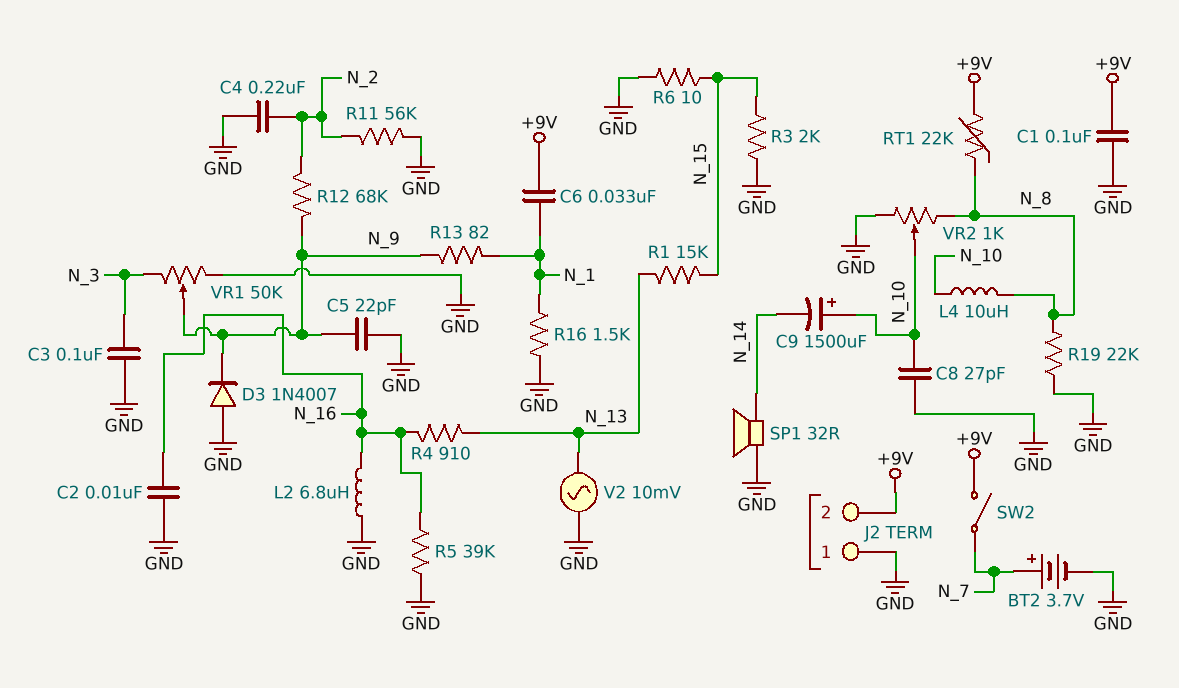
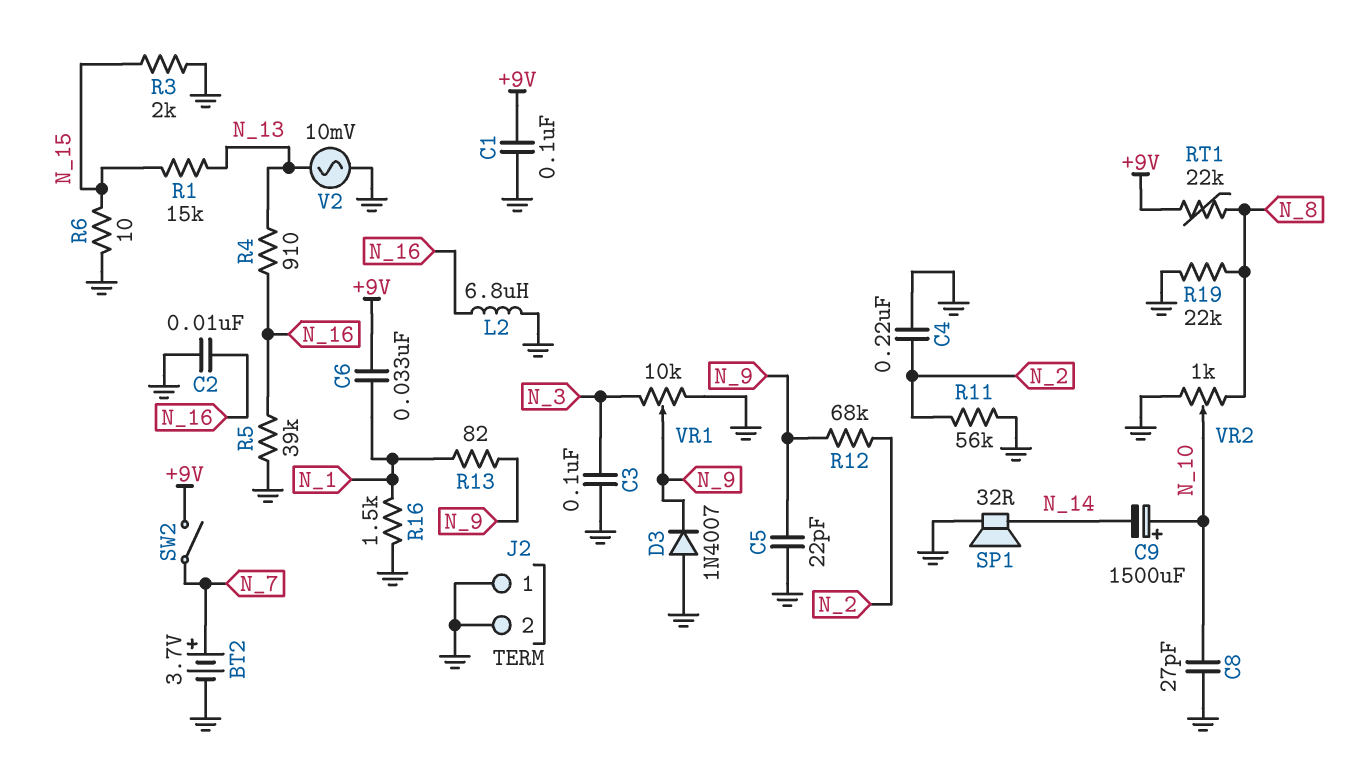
J2 pin 2: +9V -> GND
L4: 10uH (N_8, N_10) -> none
VR1: 50k (GND, N_3, wiper N_9) -> 10k (GND, N_3, wiper N_9)

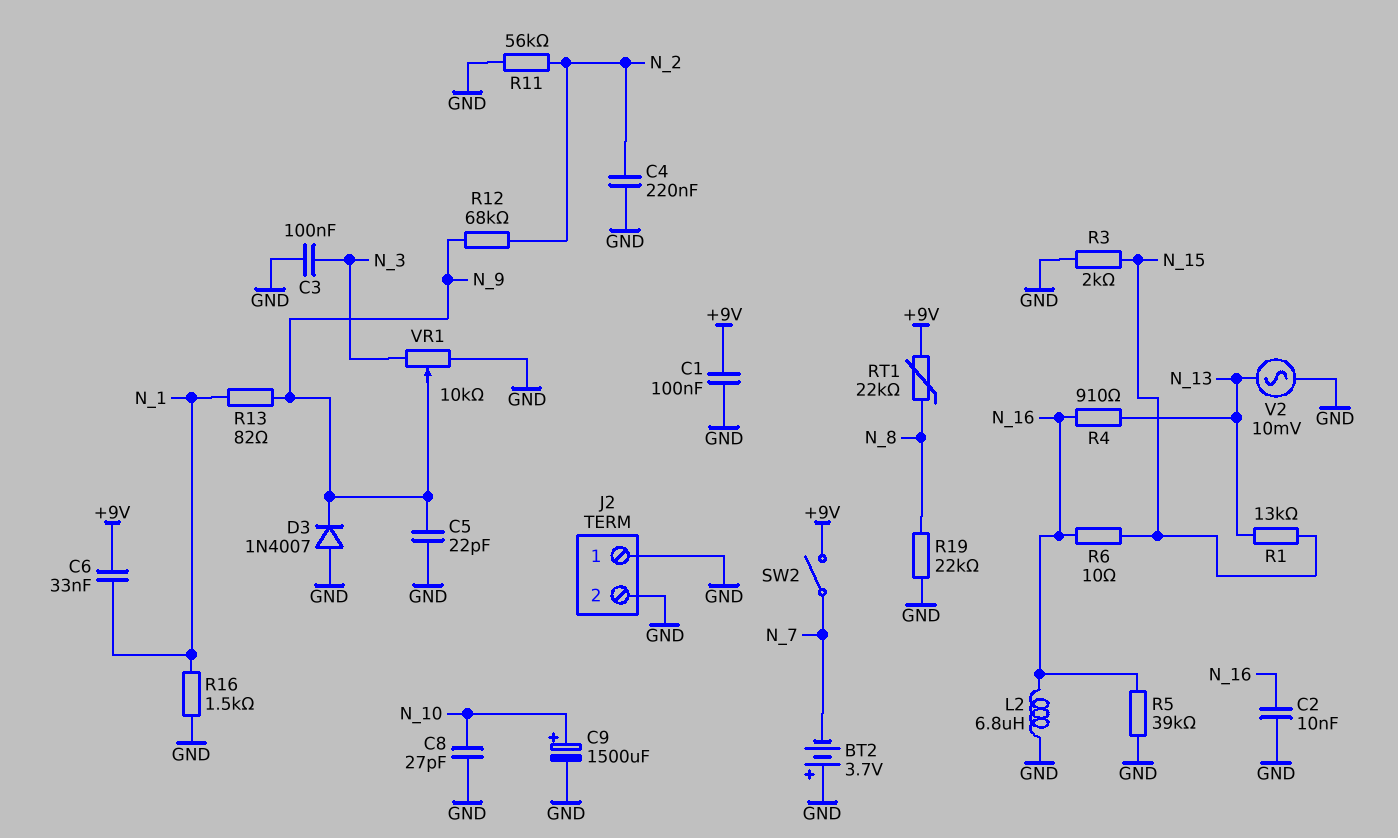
BT2: 3.7V (plus N_7, minus GND) -> 3.7V (plus GND, minus N_7)
C9: 1500uF (plus N_10, minus N_14) -> 1500uF (plus N_10, minus GND)
R1: 15k (N_13, N_15) -> 13k (N_13, N_15)
R6: 10 (GND, N_15) -> 10 (N_15, N_16)
SP1: speaker 32R (GND, N_14) -> none
VR2: 1k (GND, N_8, wiper N_10) -> none

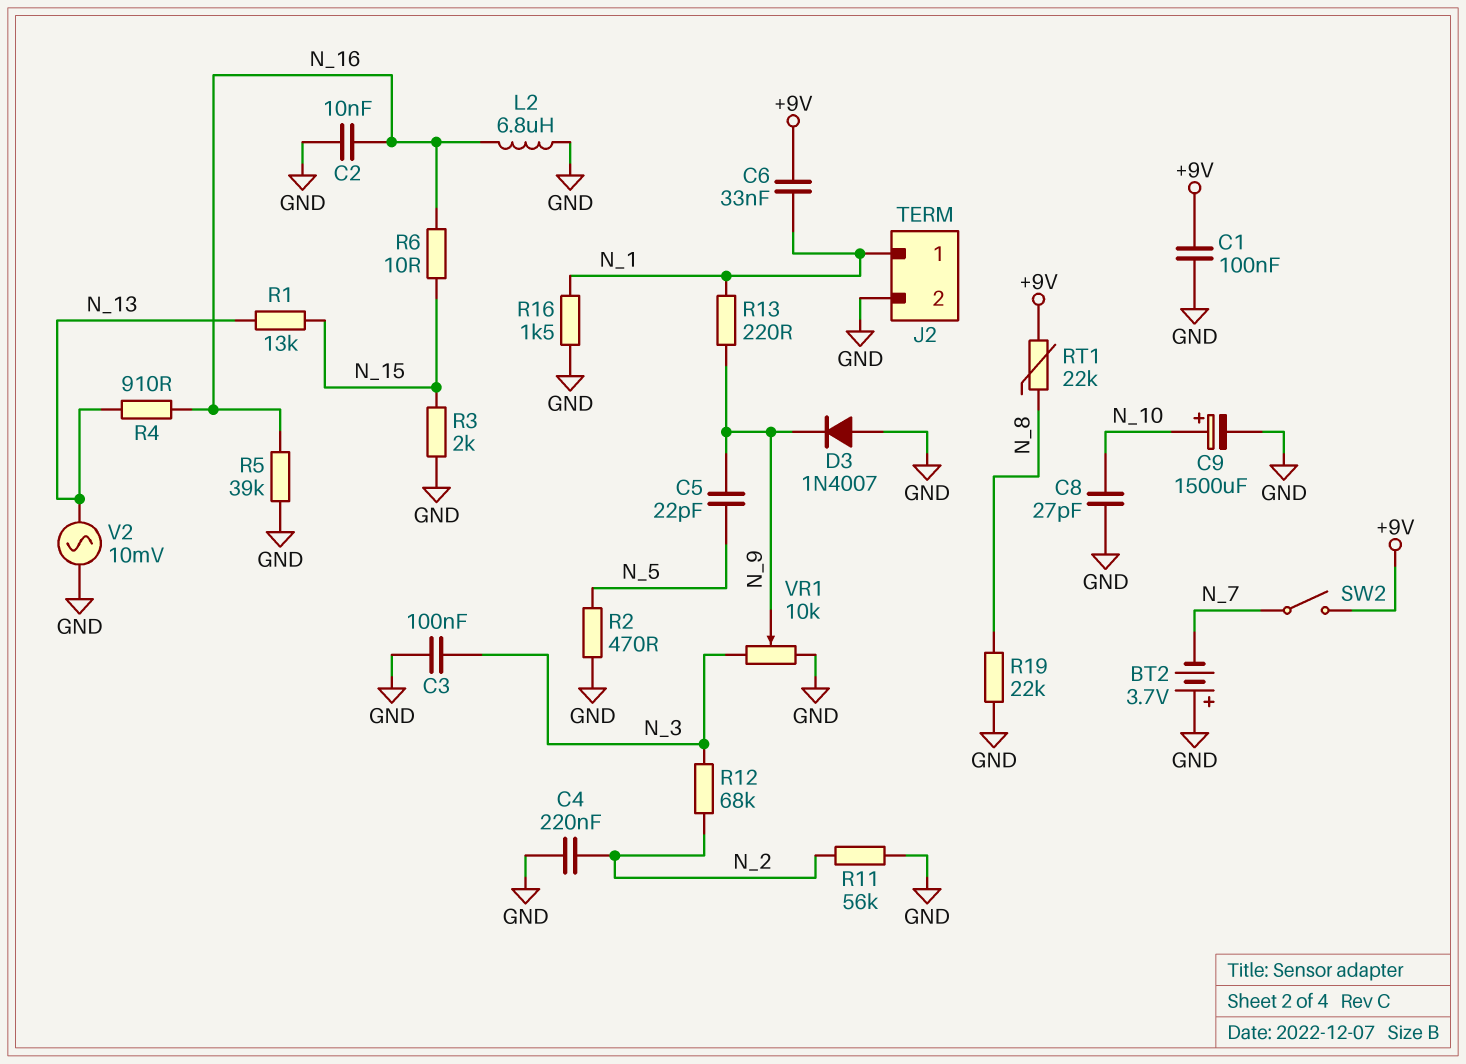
C5: 22pF (GND, N_9) -> 22pF (N_5, N_9)
J2 pin 1: GND -> N_1
R2: none -> 470 (GND, N_5)
R12: 68k (N_2, N_9) -> 68k (N_2, N_3)
R13: 82 (N_1, N_9) -> 220 (N_1, N_9)

